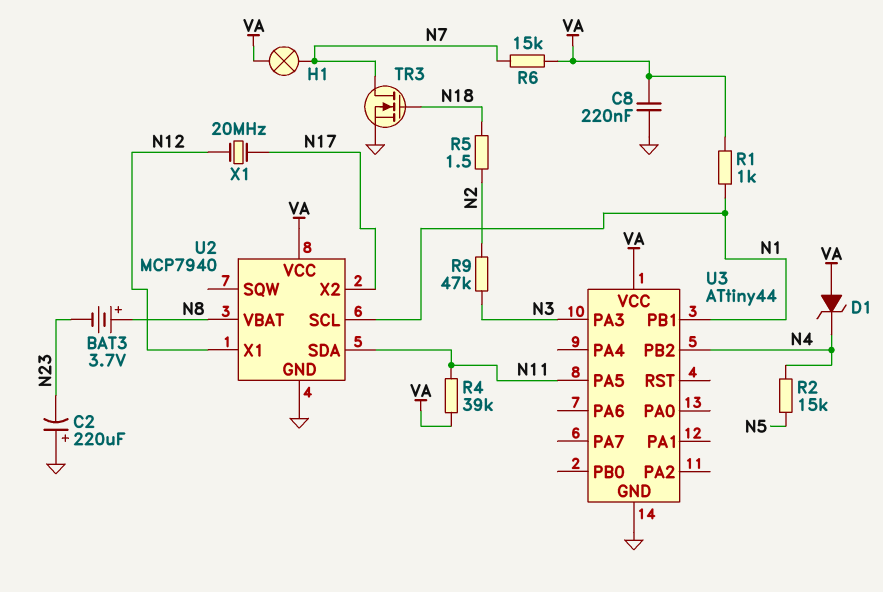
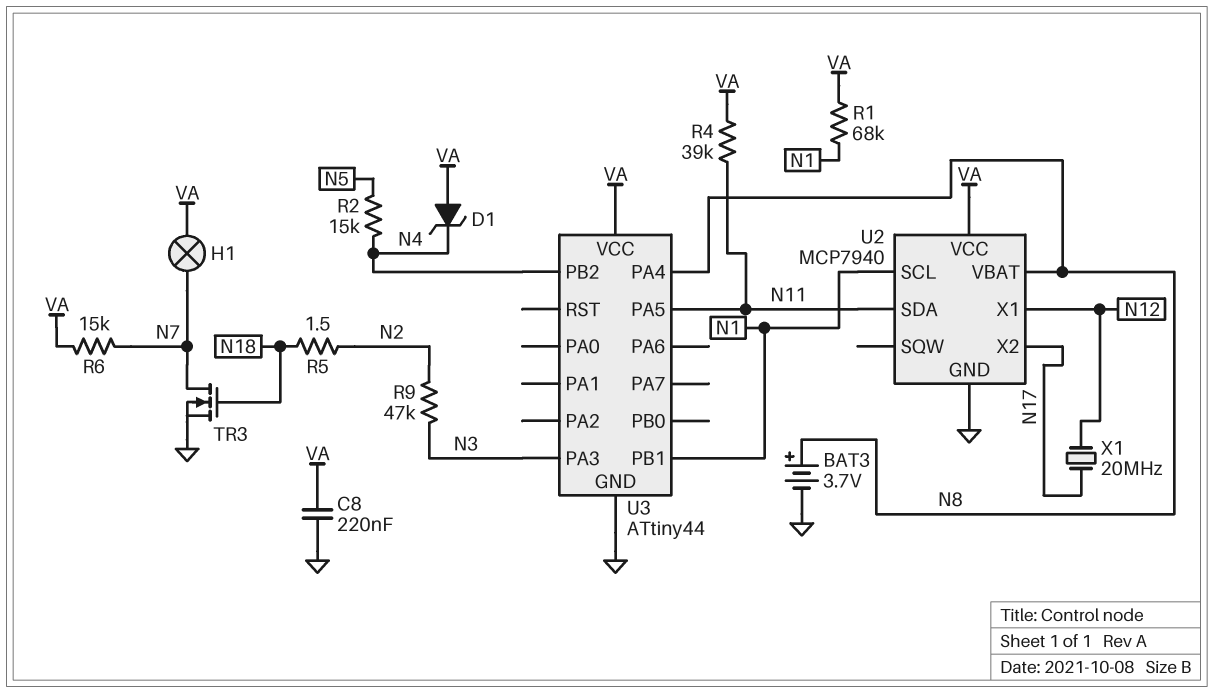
BAT3: 3.7V (plus N8, minus N23) -> 3.7V (plus N8, minus GND)
C2: 220uF (plus GND, minus N23) -> none
R1: 1k (N1, VA) -> 68k (N1, VA)
U3 pin PA4: none -> N8

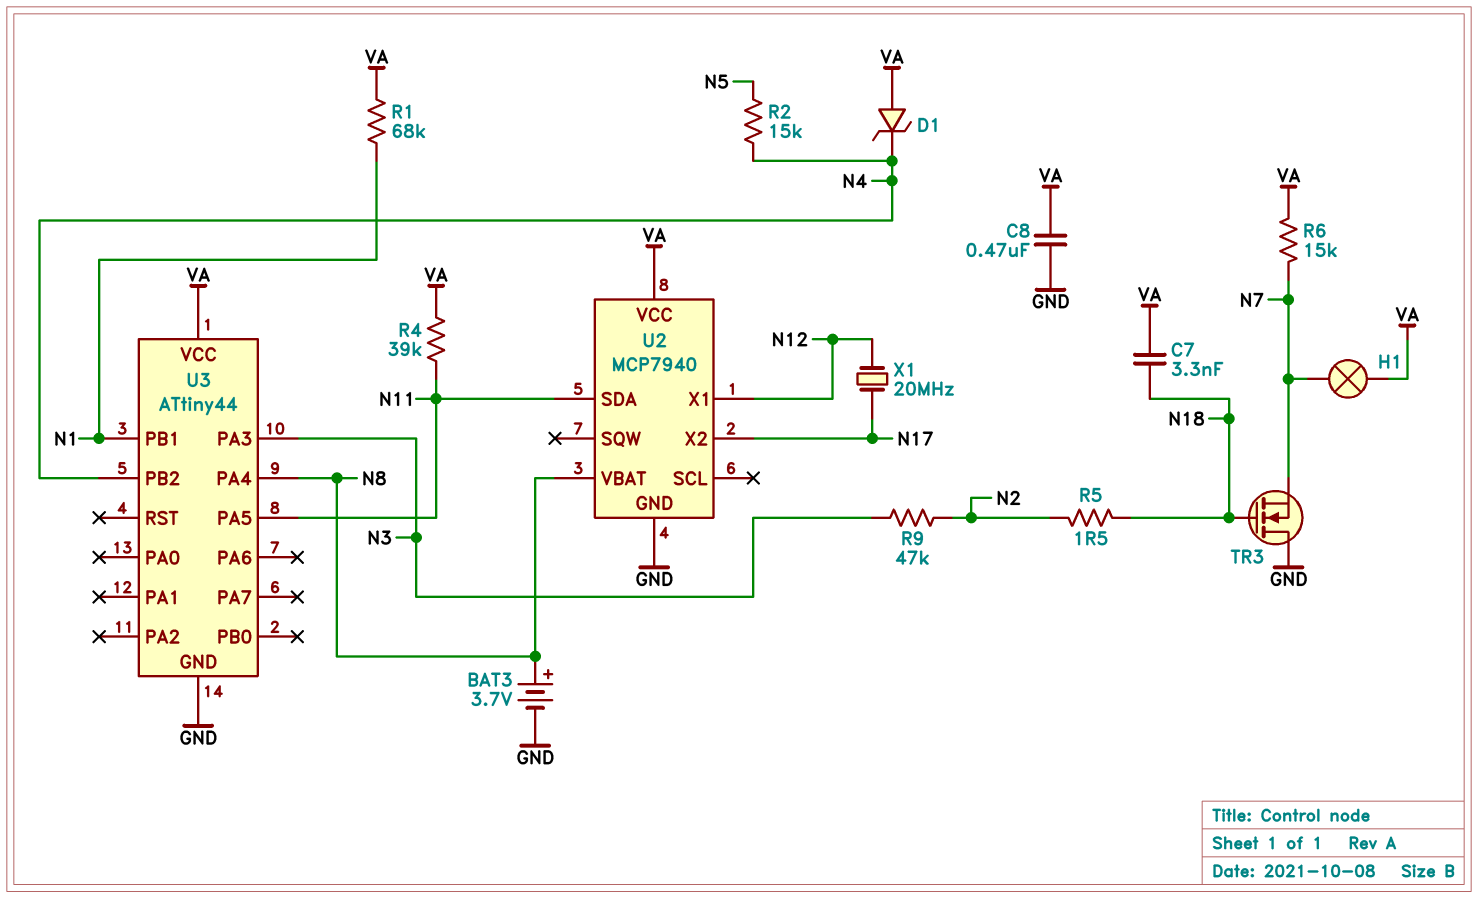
C7: none -> 3.3nF (N18, VA)
C8: 220nF (GND, VA) -> 470nF (GND, VA)
TR3: NMOS (G N18, D N7, S GND) -> NMOS (G N18, D GND, S N7)
U2 pin SCL: N1 -> none

